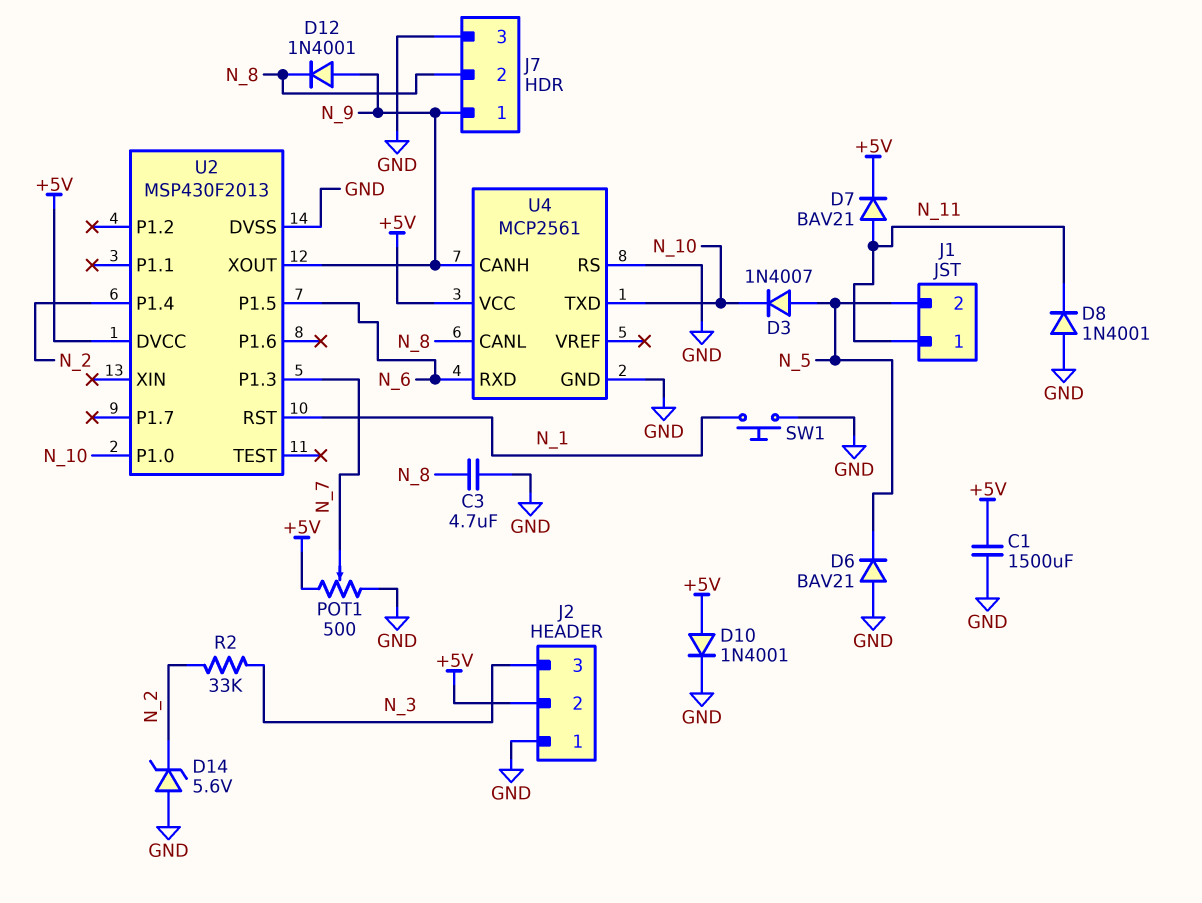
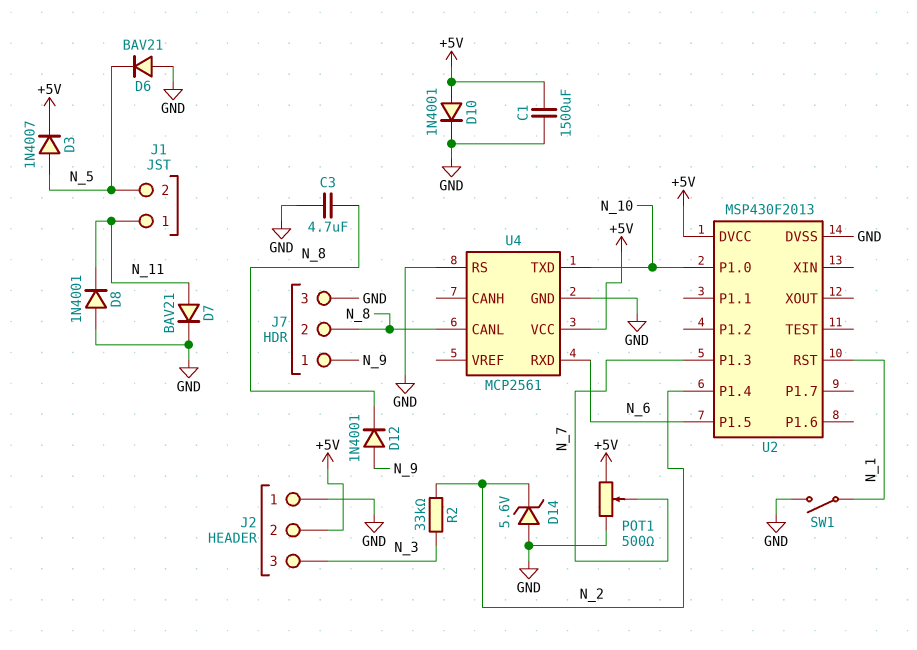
D3: diode 1N4007 (A N_5, K N_10) -> diode 1N4007 (A N_5, K +5V)
D7: diode BAV21 (A N_11, K +5V) -> diode BAV21 (A N_11, K GND)
SW1: button (GND, N_1) -> switch (GND, N_1)
U2 pin XOUT: N_9 -> none
U4 pin CANH: N_9 -> none

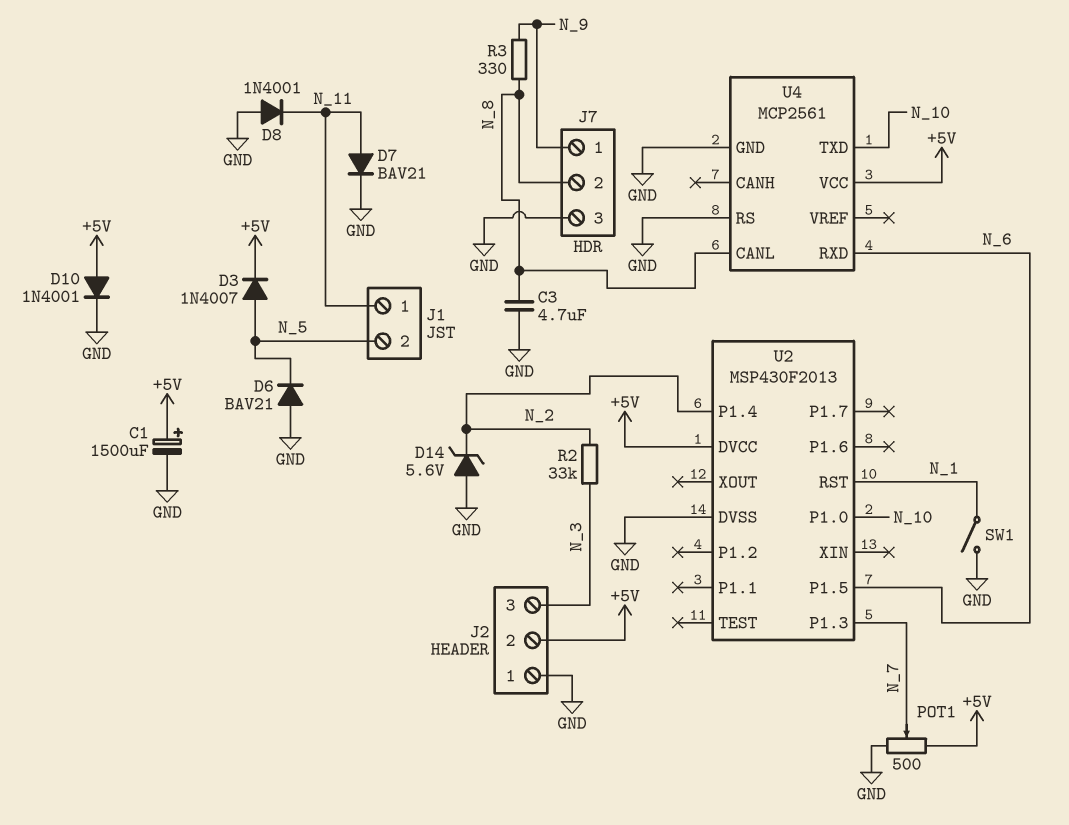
C1: 1500uF (+5V, GND) -> 1500uF (plus +5V, minus GND)
D12: diode 1N4001 (A N_9, K N_8) -> none
R3: none -> 330 (N_8, N_9)

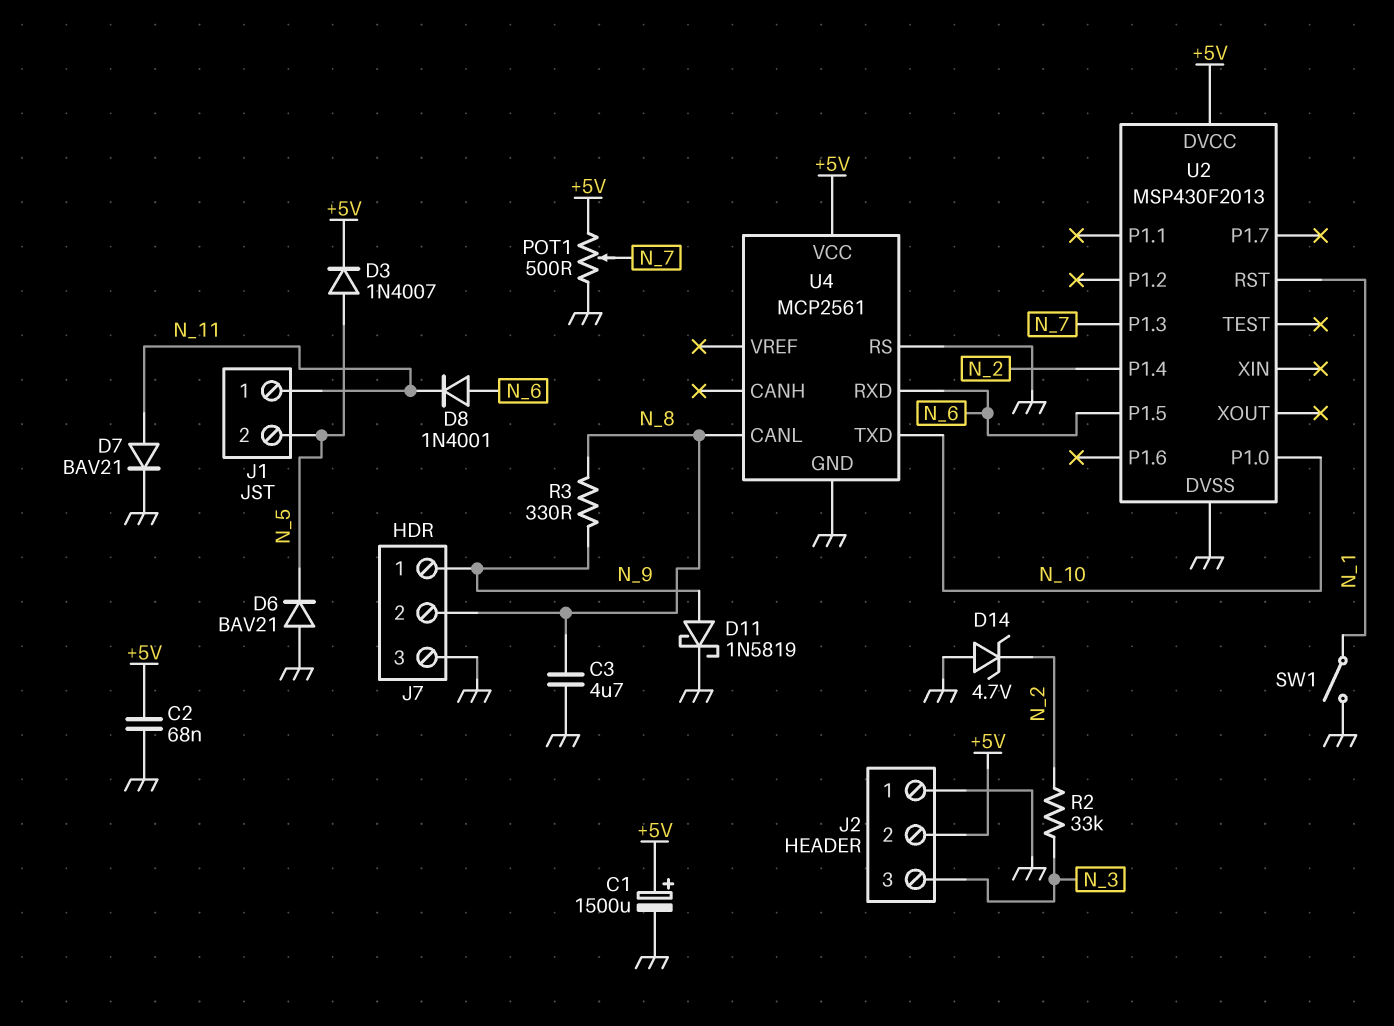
C2: none -> 68nF (+5V, GND)
D8: diode 1N4001 (A GND, K N_11) -> diode 1N4001 (A N_6, K N_11)
D10: diode 1N4001 (A +5V, K GND) -> none
D11: none -> schottky 1N5819 (A N_9, K GND)
D14: zener 5.6V (A GND, K N_2) -> zener 4.7V (A GND, K N_2)

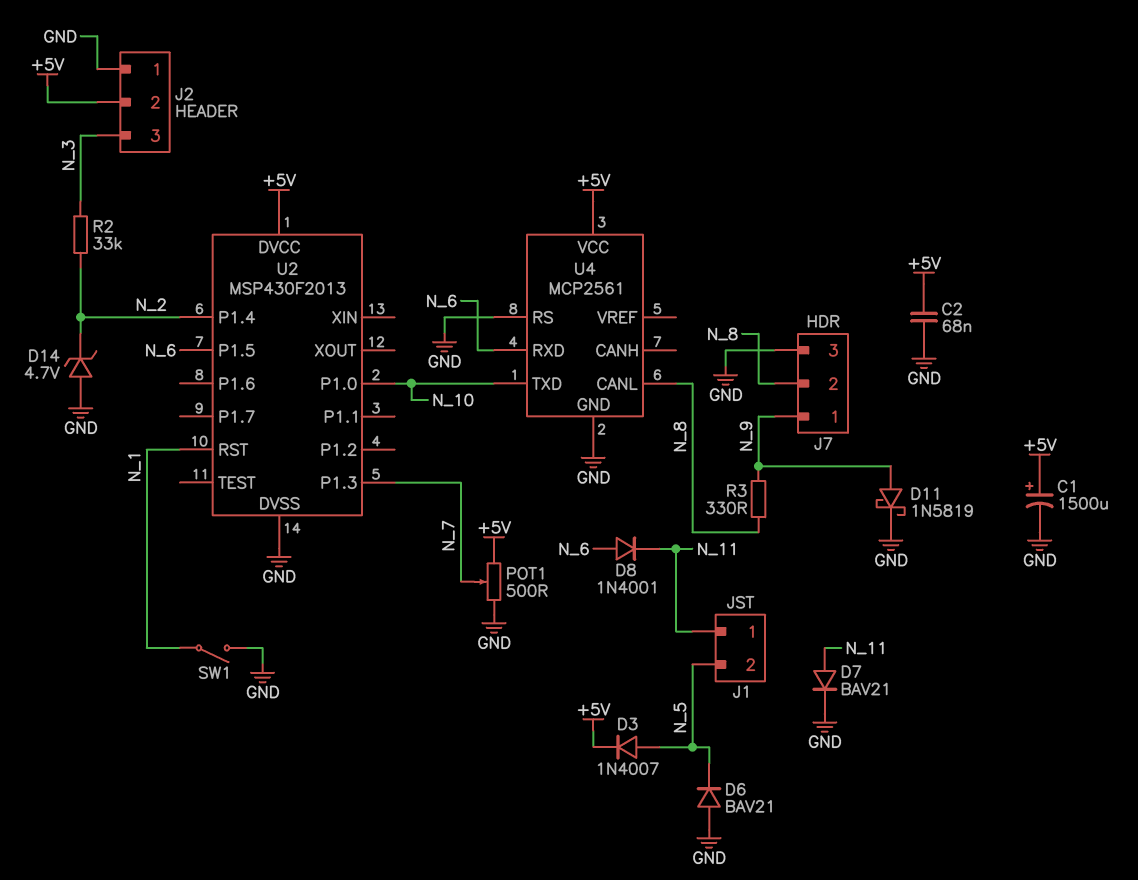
C3: 4.7uF (GND, N_8) -> none

